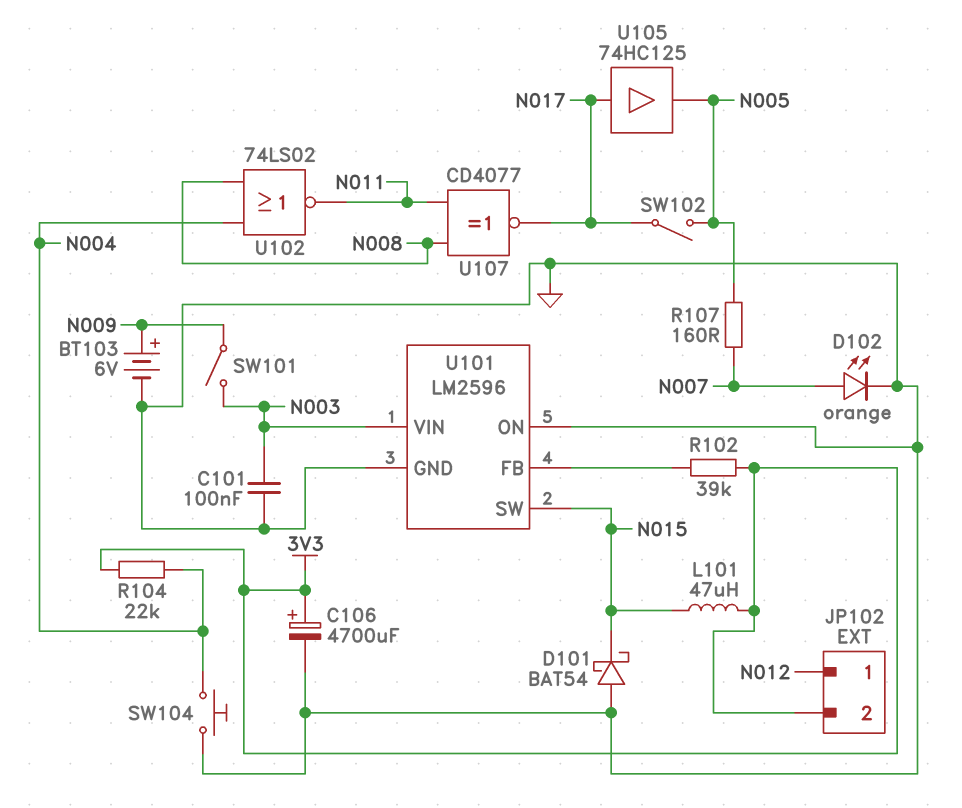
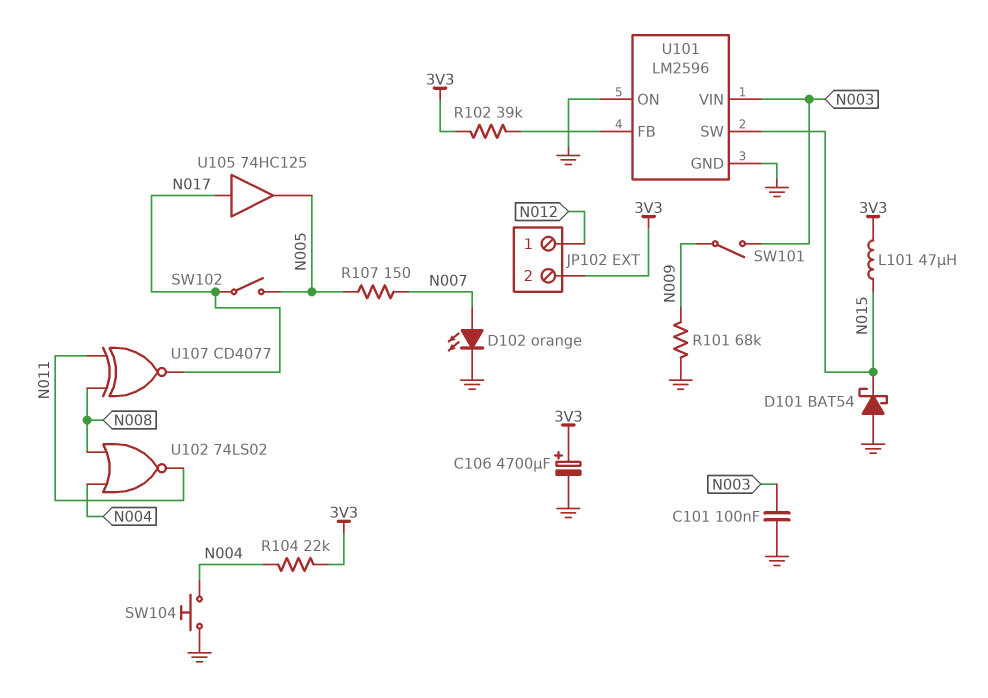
BT103: 6V (plus N009, minus GND) -> none
R101: none -> 68k (GND, N009)
R107: 160 (N005, N007) -> 150 (N005, N007)

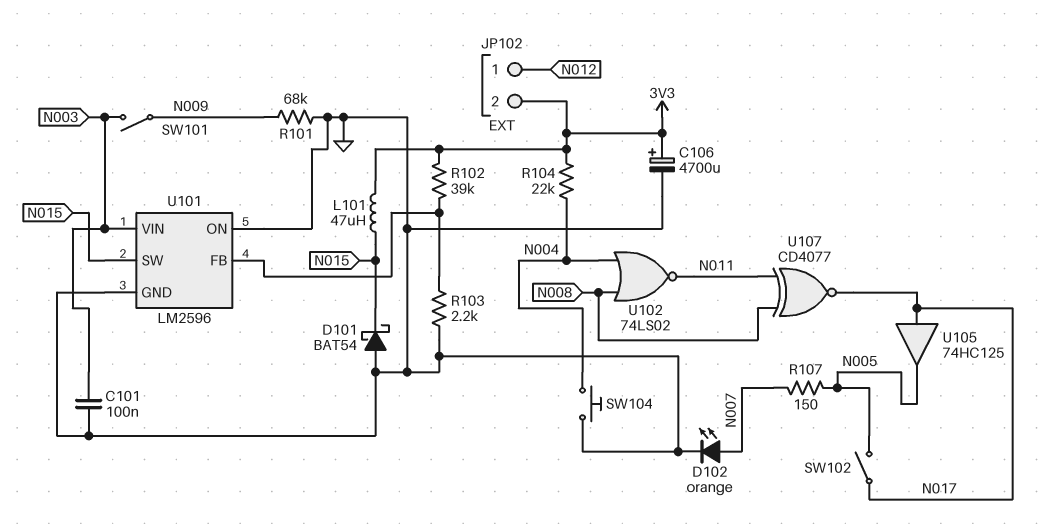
R103: none -> 2.2k (GND, U101/FB)

